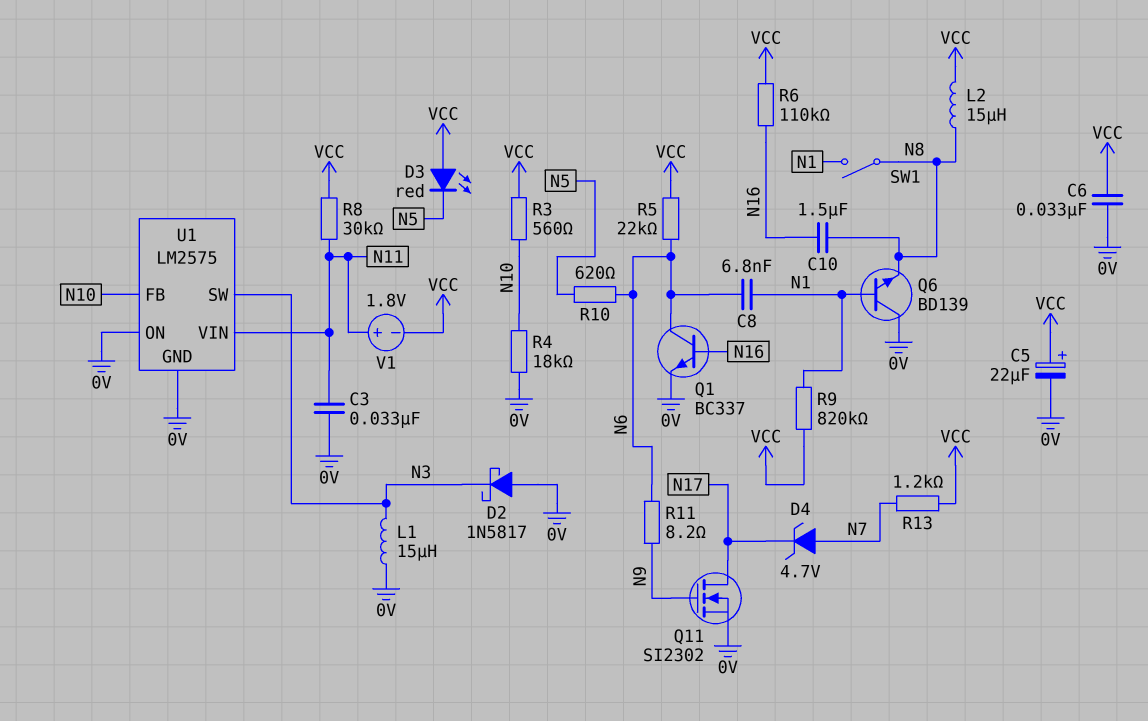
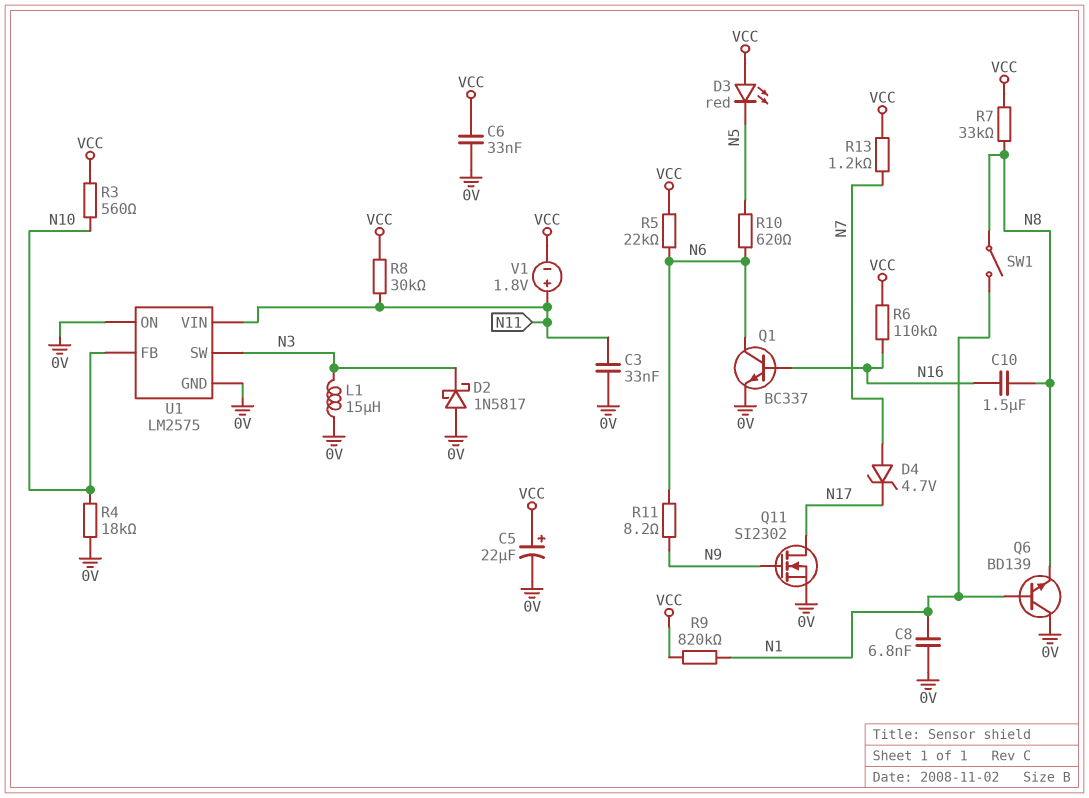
C8: 6.8nF (N1, N6) -> 6.8nF (0V, N1)
L2: 15uH (N8, VCC) -> none
R7: none -> 33k (N8, VCC)

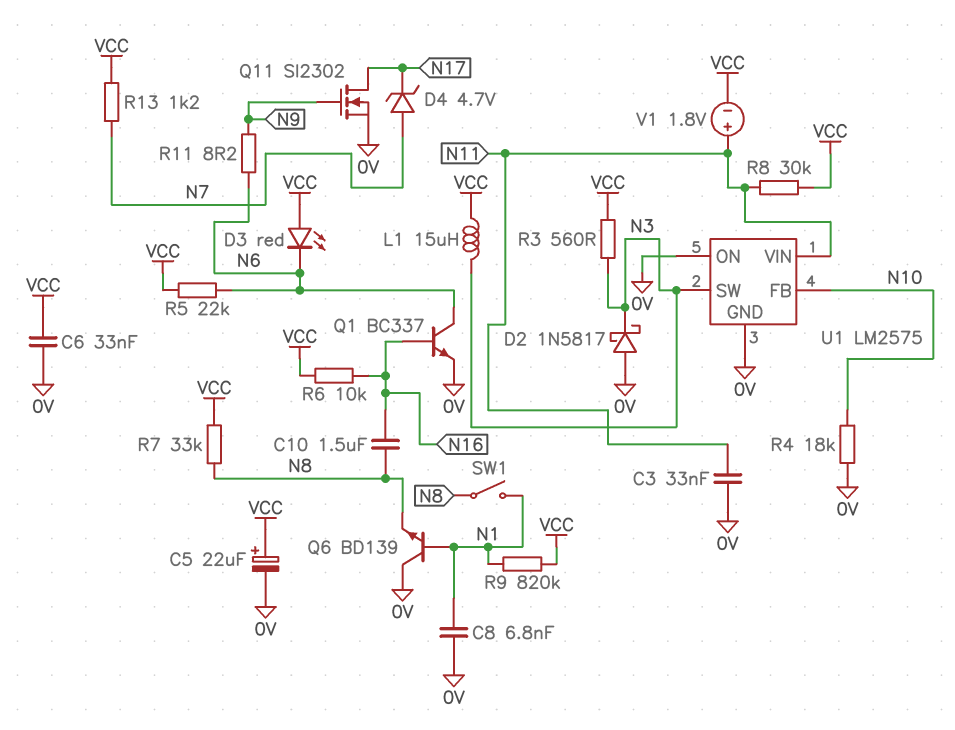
D3: LED red (A VCC, K N5) -> LED red (A VCC, K N6)
L1: 15uH (0V, N3) -> 15uH (N3, VCC)
R3: 560 (N10, VCC) -> 560 (N3, VCC)
R6: 110k (N16, VCC) -> 10k (N16, VCC)
R10: 620 (N5, N6) -> none

